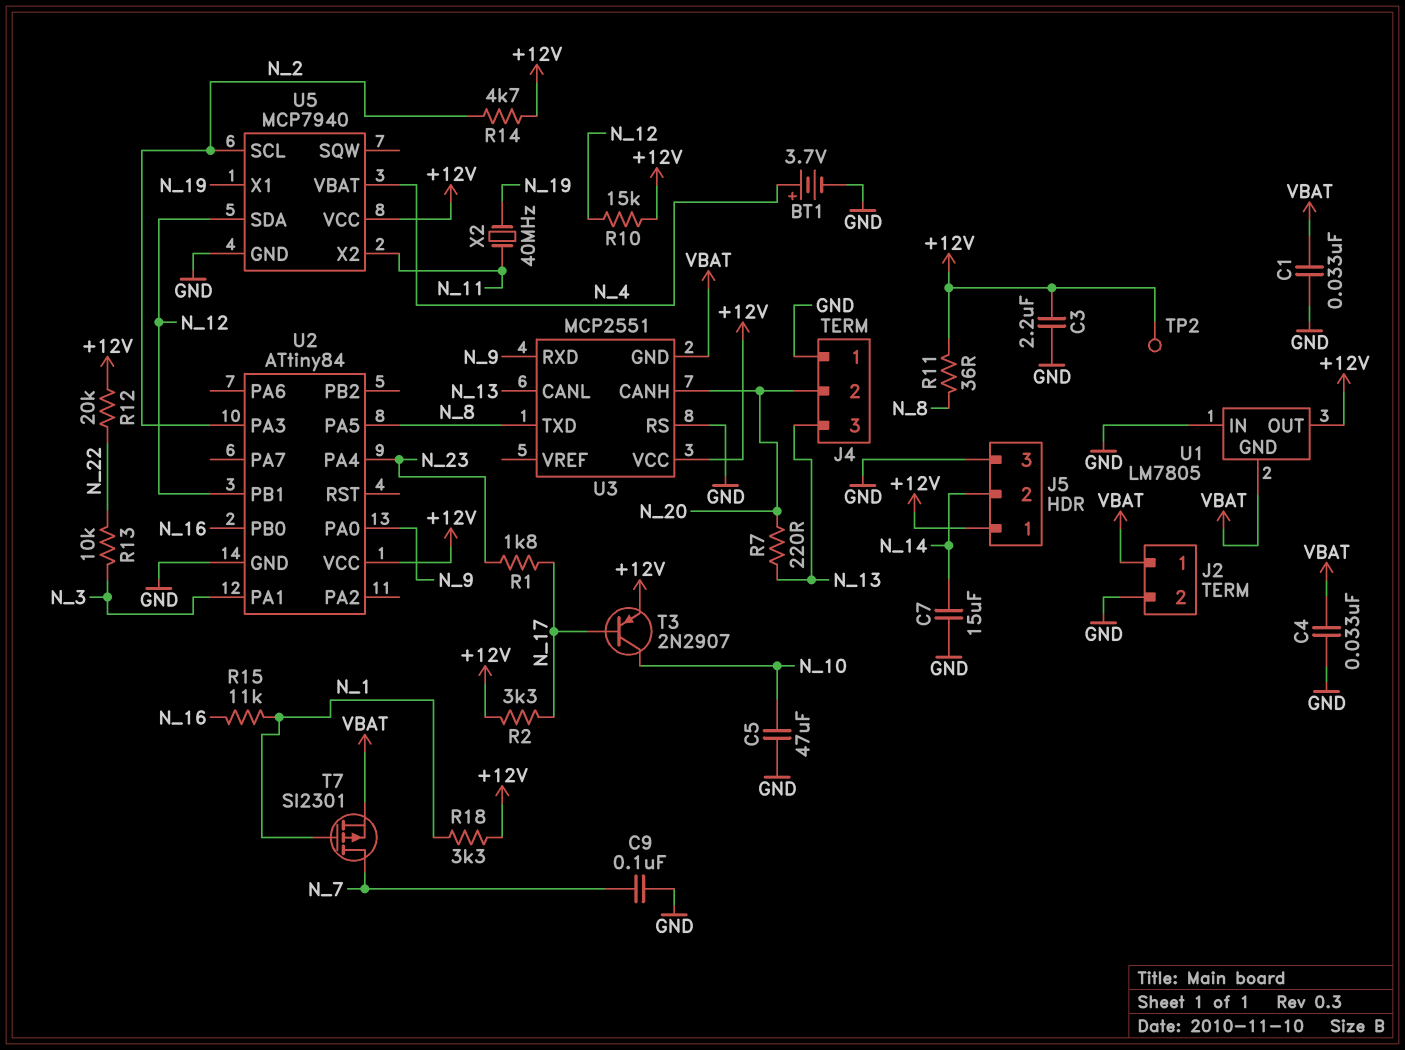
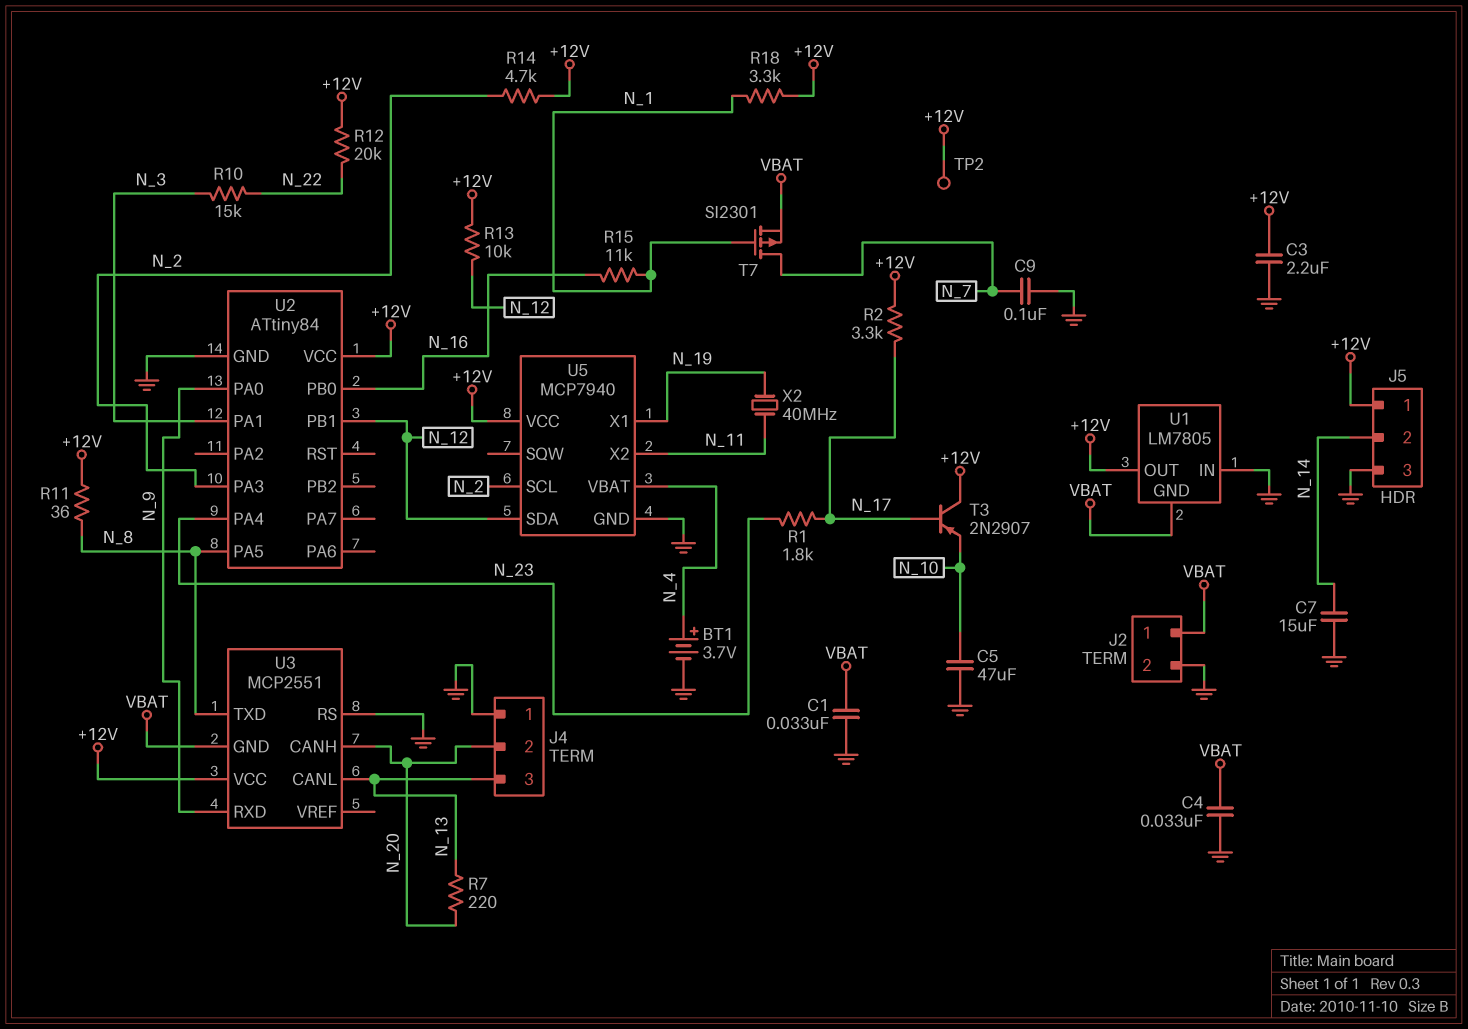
R10: 15k (+12V, N_12) -> 15k (N_3, N_22)
R13: 10k (N_3, N_22) -> 10k (+12V, N_12)
T3: PNP 2N2907 (B N_17, C N_10, E +12V) -> PNP 2N2907 (B N_17, C +12V, E N_10)

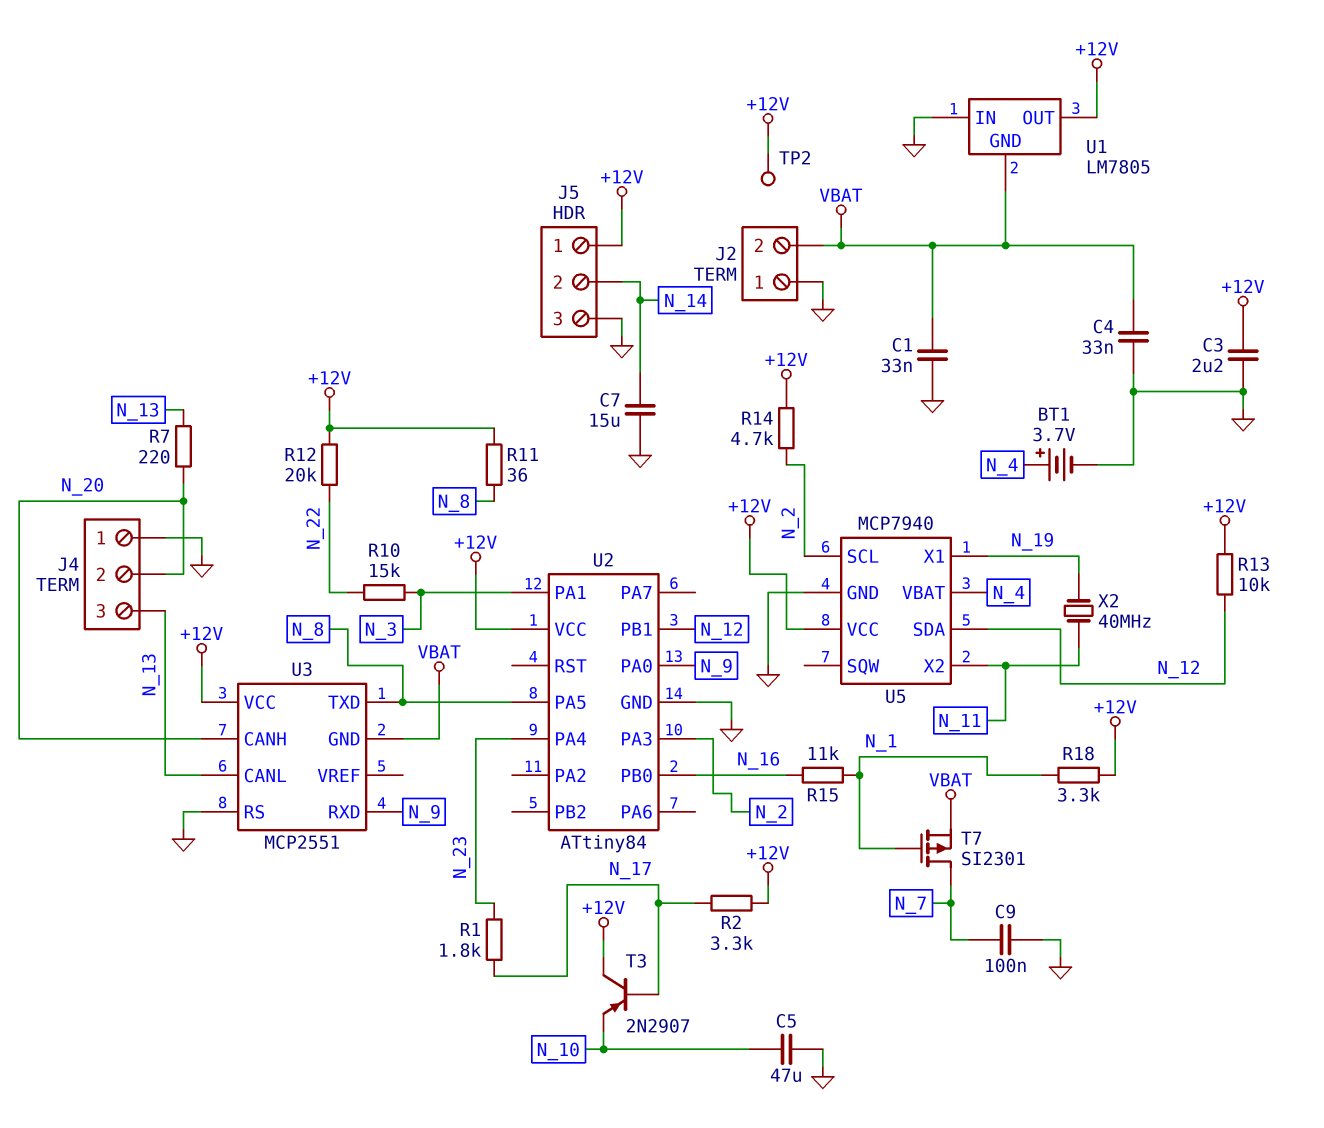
J2 pin 1: VBAT -> GND
J2 pin 2: GND -> VBAT

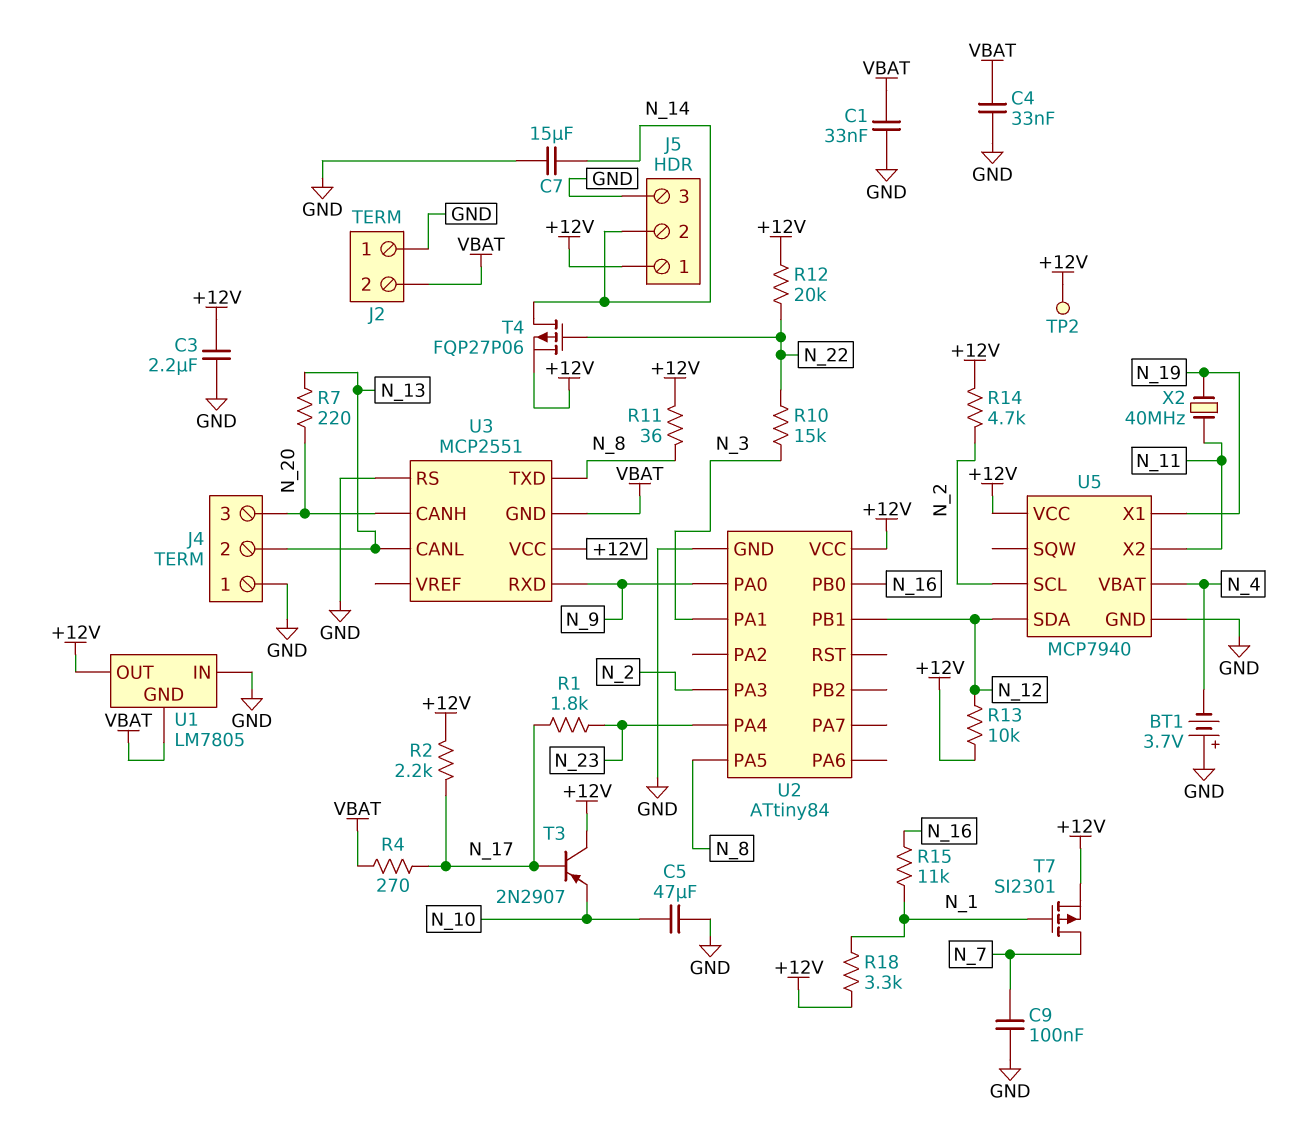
BT1: 3.7V (plus N_4, minus GND) -> 3.7V (plus GND, minus N_4)
J4 pin 2: N_20 -> N_13
J4 pin 3: N_13 -> N_20
R2: 3.3k (+12V, N_17) -> 2.2k (+12V, N_17)
R4: none -> 270 (N_17, VBAT)
T4: none -> PMOS FQP27P06 (G N_22, D N_14, S +12V)
T7: PMOS SI2301 (G N_1, D N_7, S VBAT) -> PMOS SI2301 (G N_1, D N_7, S +12V)

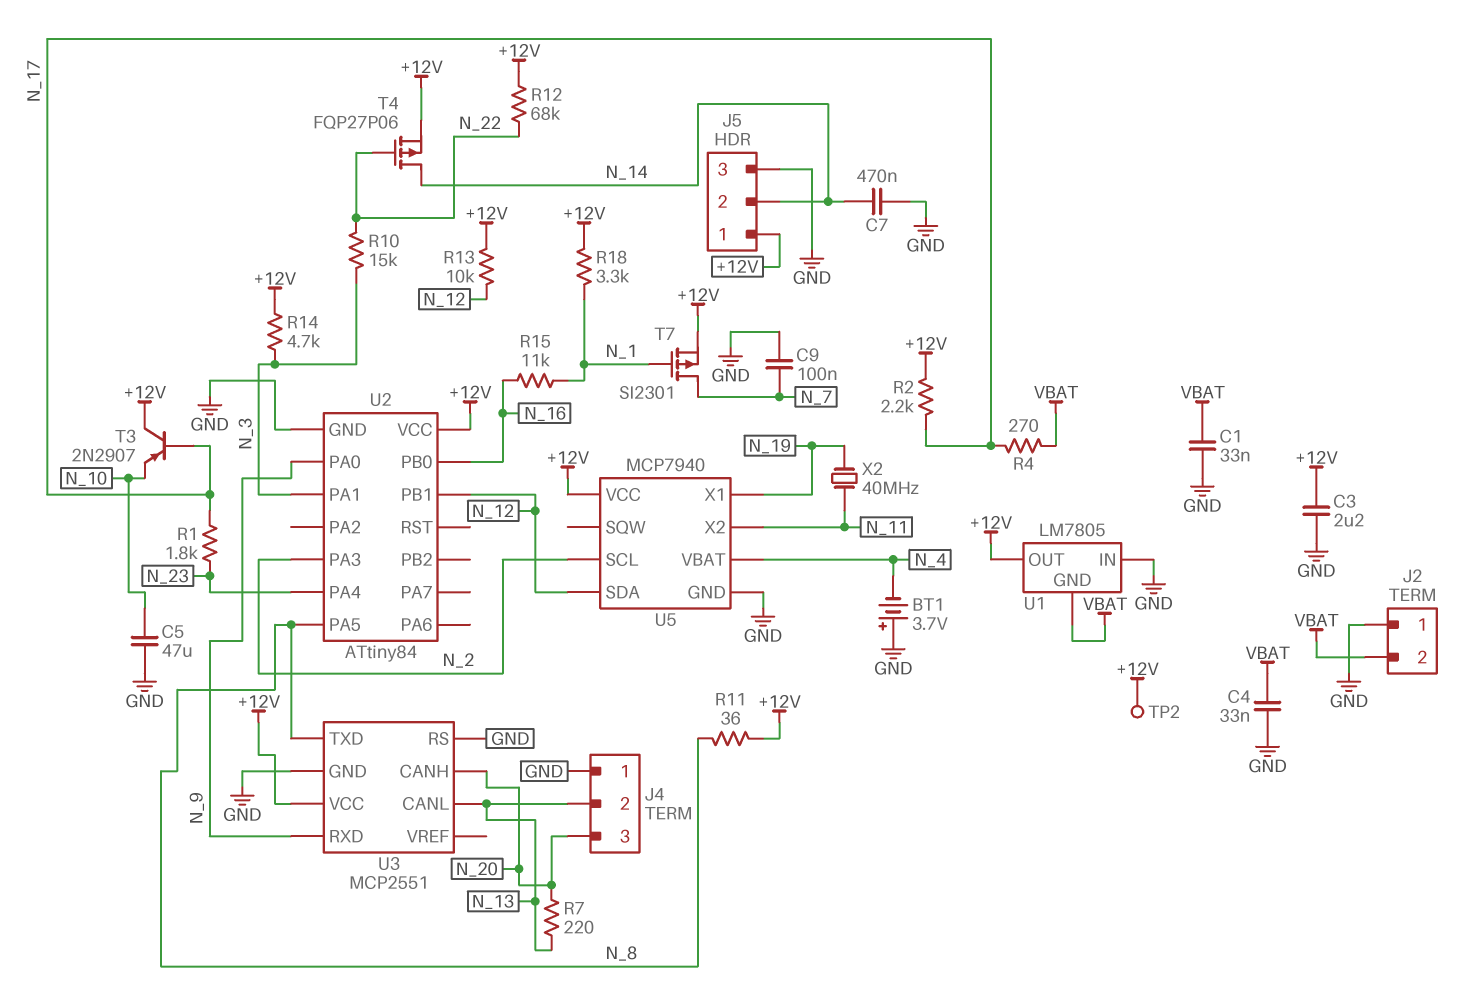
C7: 15uF (GND, N_14) -> 470nF (GND, N_14)
R12: 20k (+12V, N_22) -> 68k (+12V, N_22)
R14: 4.7k (+12V, N_2) -> 4.7k (+12V, N_3)
U3 pin GND: VBAT -> GND

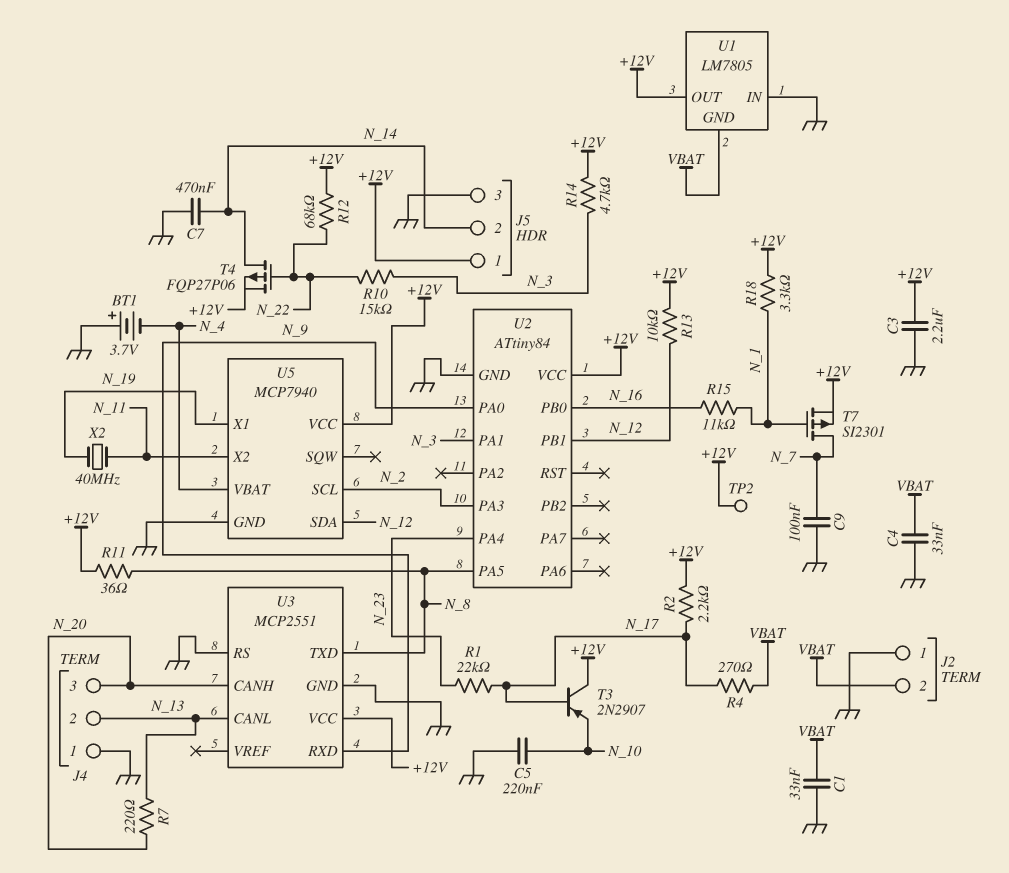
C5: 47uF (GND, N_10) -> 220nF (GND, N_10)
R1: 1.8k (N_17, N_23) -> 22k (N_17, N_23)

